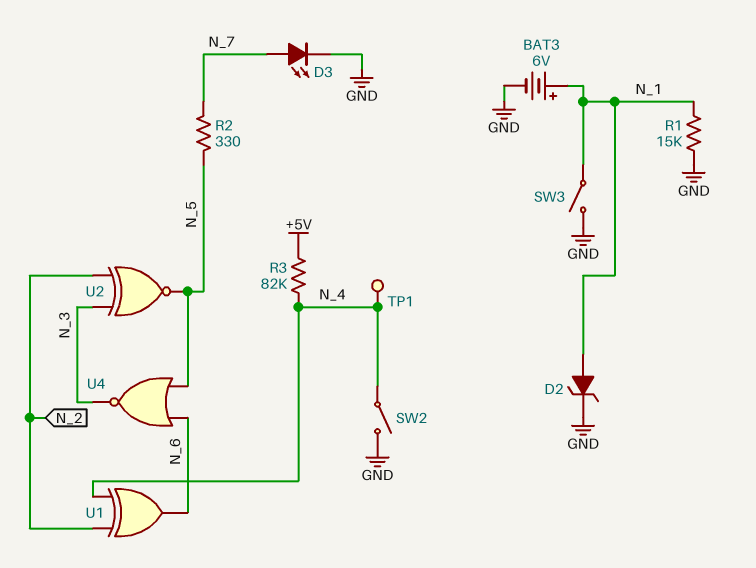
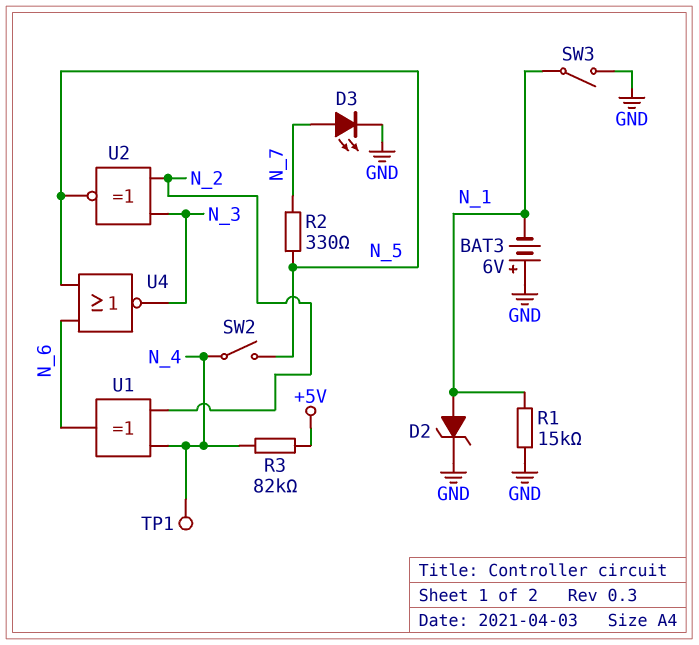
BAT3: 6V (plus N_1, minus GND) -> 6V (plus GND, minus N_1)
SW2: switch (GND, N_4) -> switch (N_4, N_5)

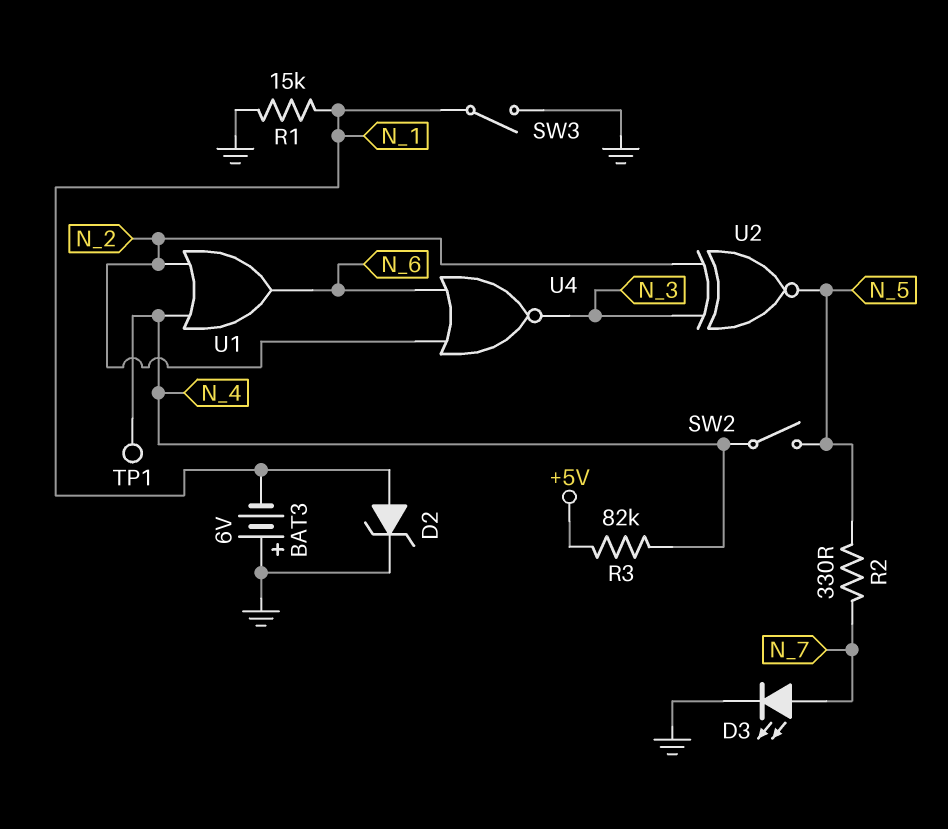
U1: XOR (in N_2, in N_4, out N_6) -> OR (in N_2, in N_4, out N_6)
U4: NOR (in N_5, in N_6, out N_3) -> NOR (in N_2, in N_6, out N_3)

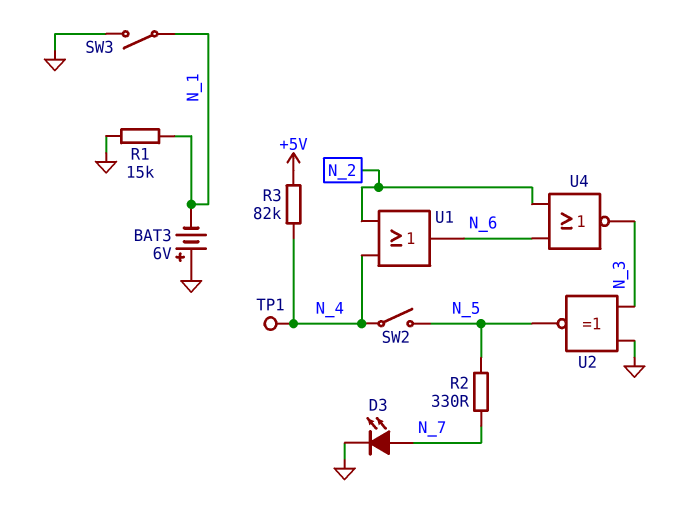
D2: zener (A N_1, K GND) -> none
U2: XNOR (in N_2, in N_3, out N_5) -> XNOR (in GND, in N_3, out N_5)

